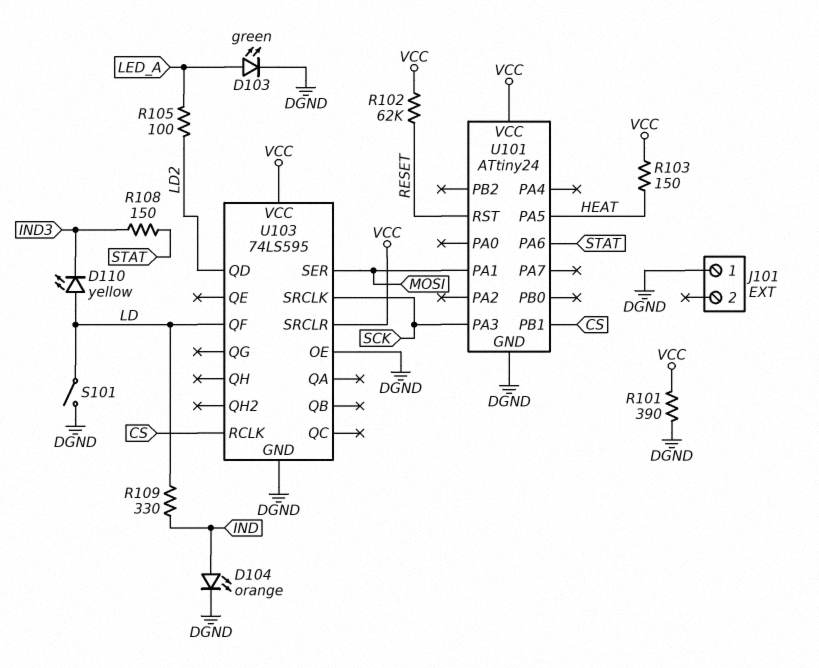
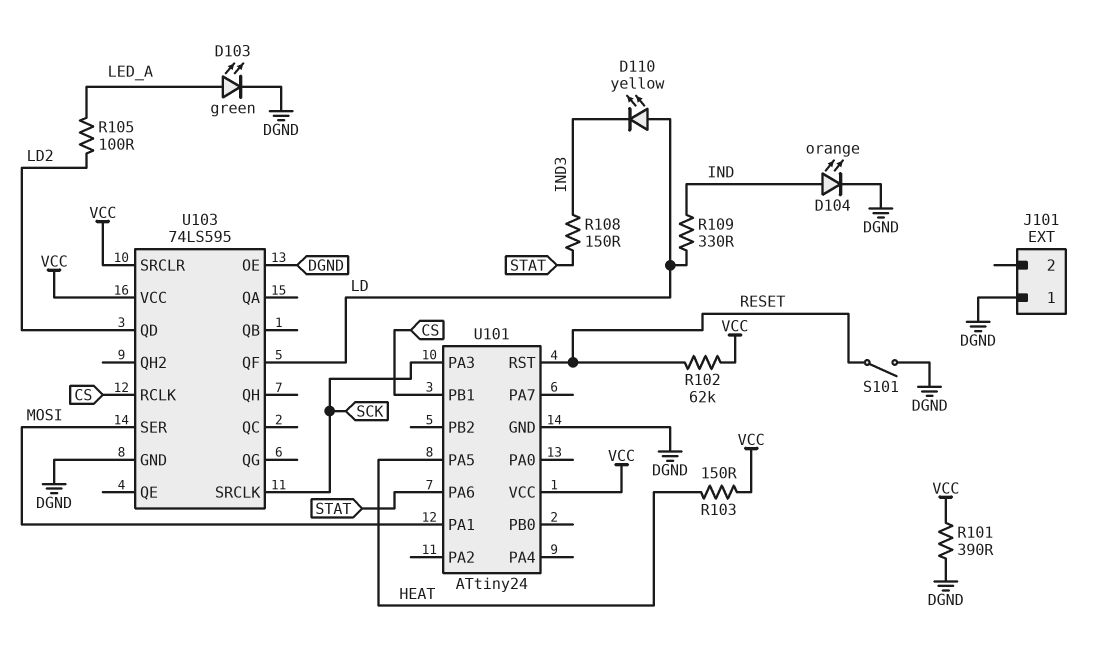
S101: switch (DGND, LD) -> switch (DGND, RESET)

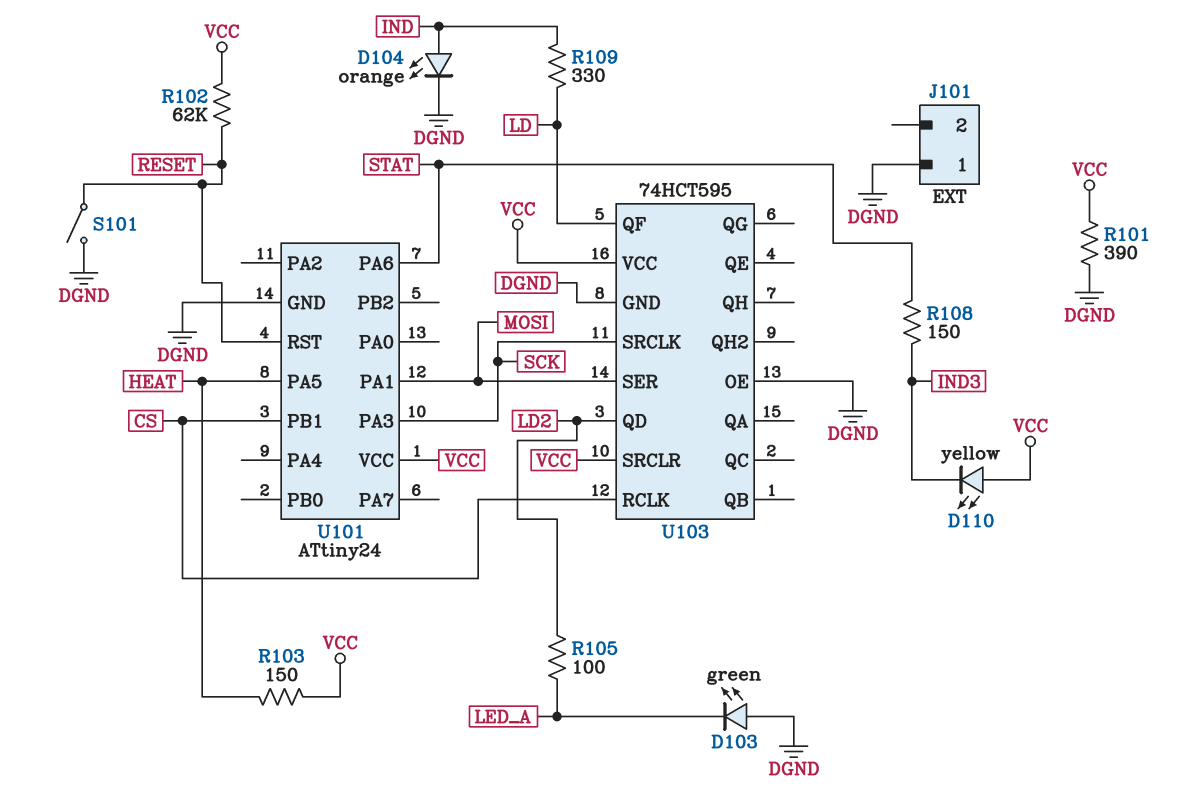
D103: LED green (A LED_A, K DGND) -> LED green (A DGND, K LED_A)
D110: LED yellow (A LD, K IND3) -> LED yellow (A VCC, K IND3)
U103: 74LS595 -> 74HCT595

